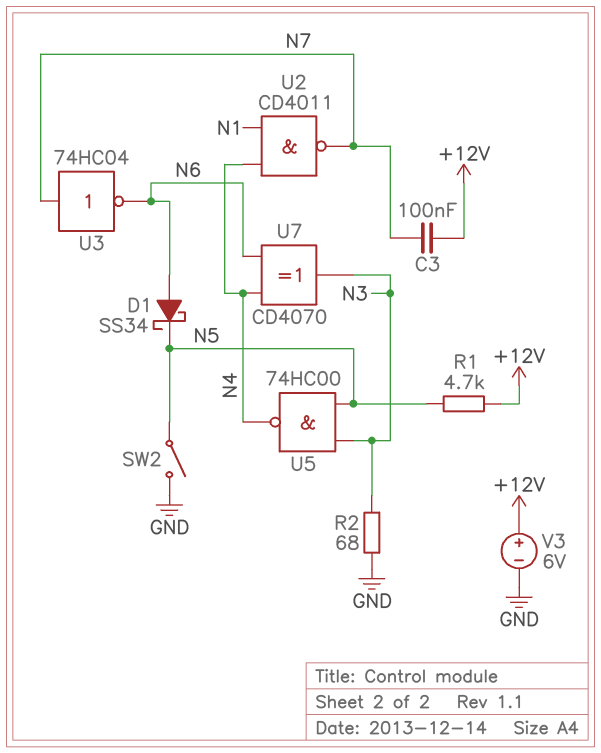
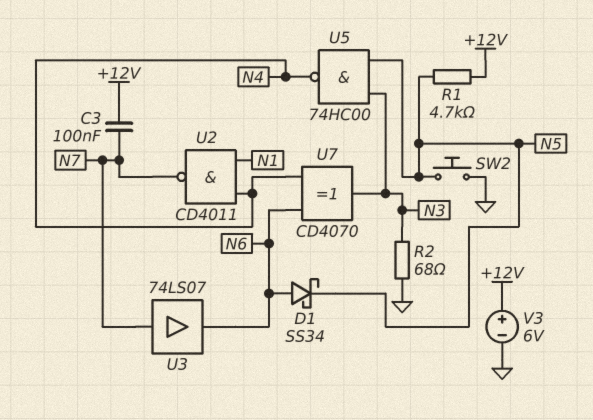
SW2: switch (GND, N5) -> button (GND, N5)
U3: NOT 74HC04 (in N7, out N6) -> buffer 74LS07 (in N7, out N6)

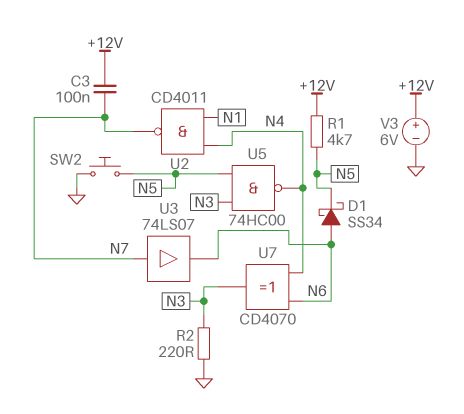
R2: 68 (GND, N3) -> 220 (GND, N3)

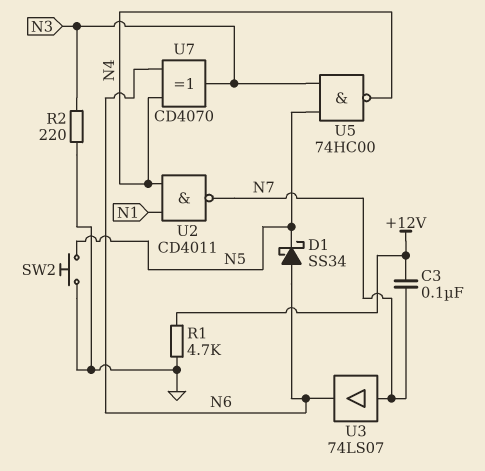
R1: 4.7k (+12V, N5) -> 4.7k (+12V, GND)
V3: 6V (plus +12V, minus GND) -> none

